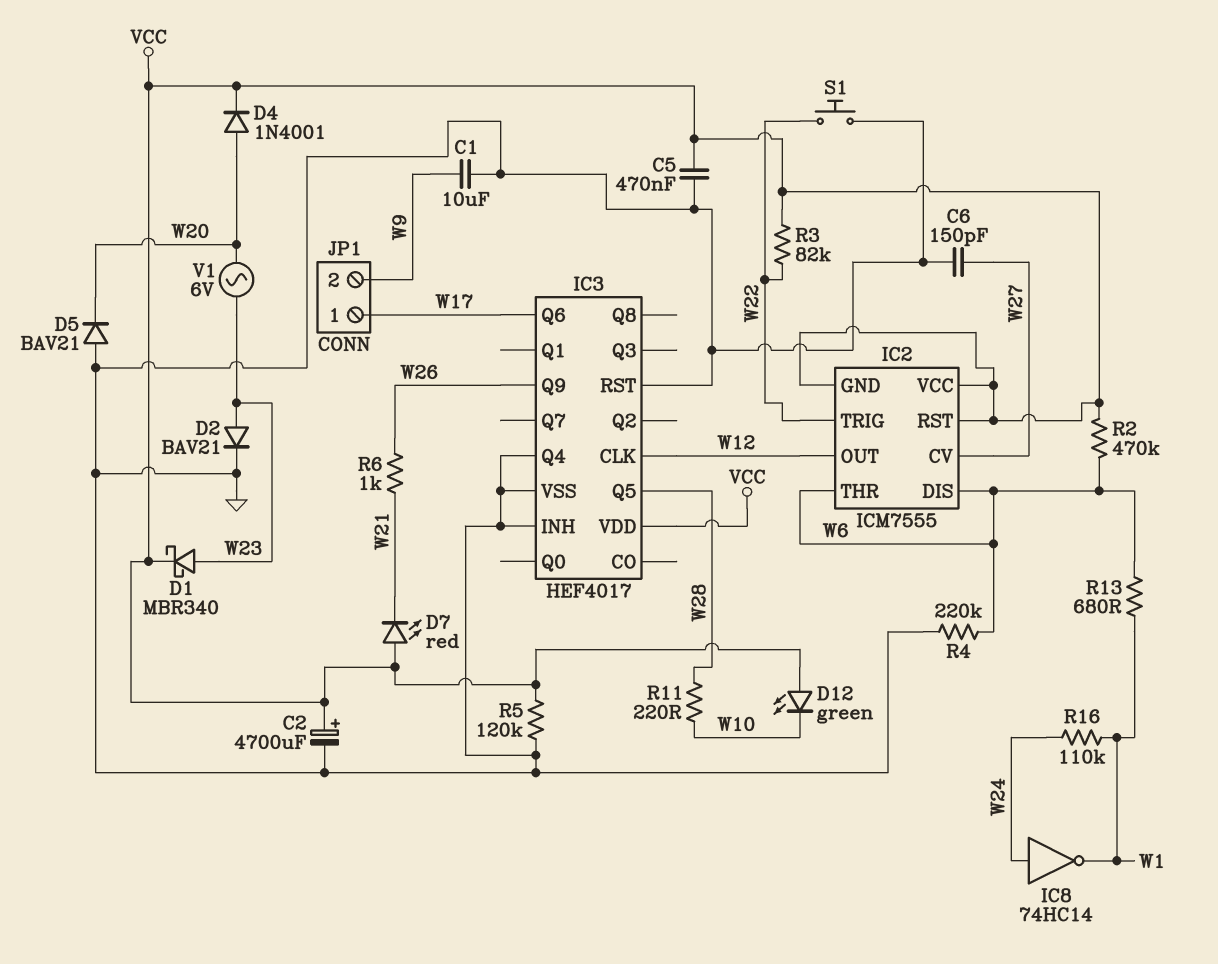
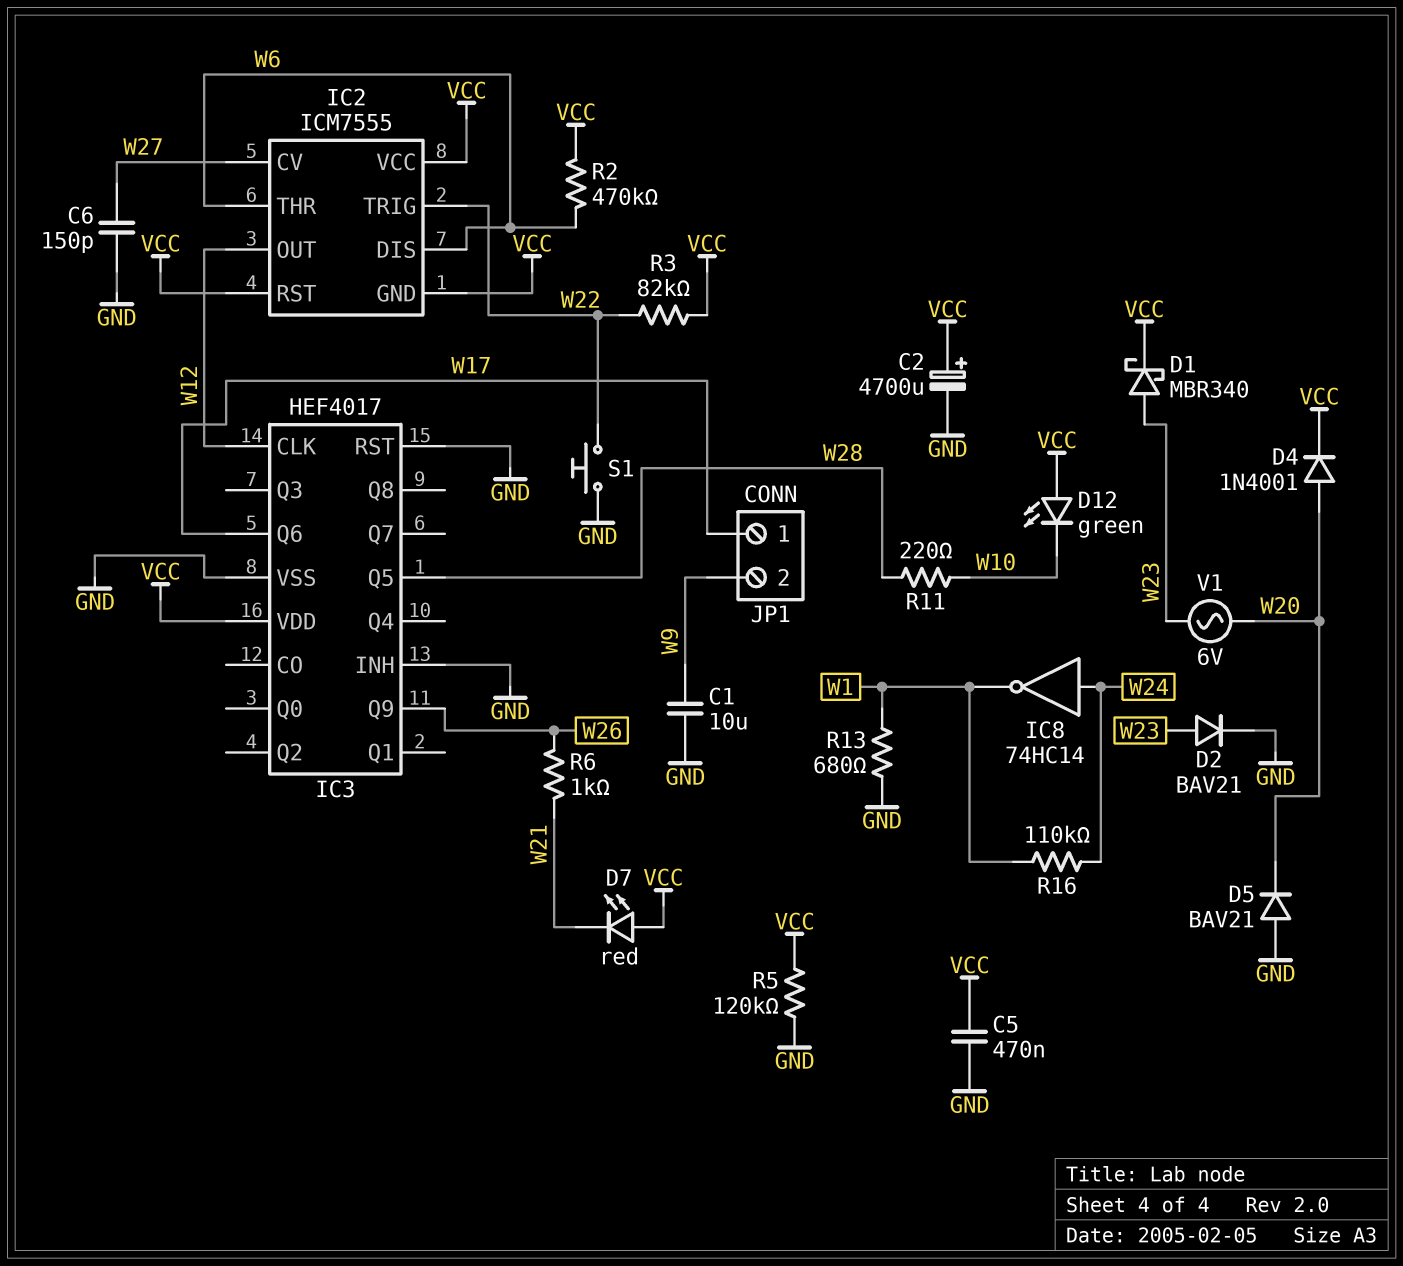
IC3 pin Q4: GND -> none
R4: 220k (GND, W6) -> none
R13: 680 (W1, W6) -> 680 (GND, W1)

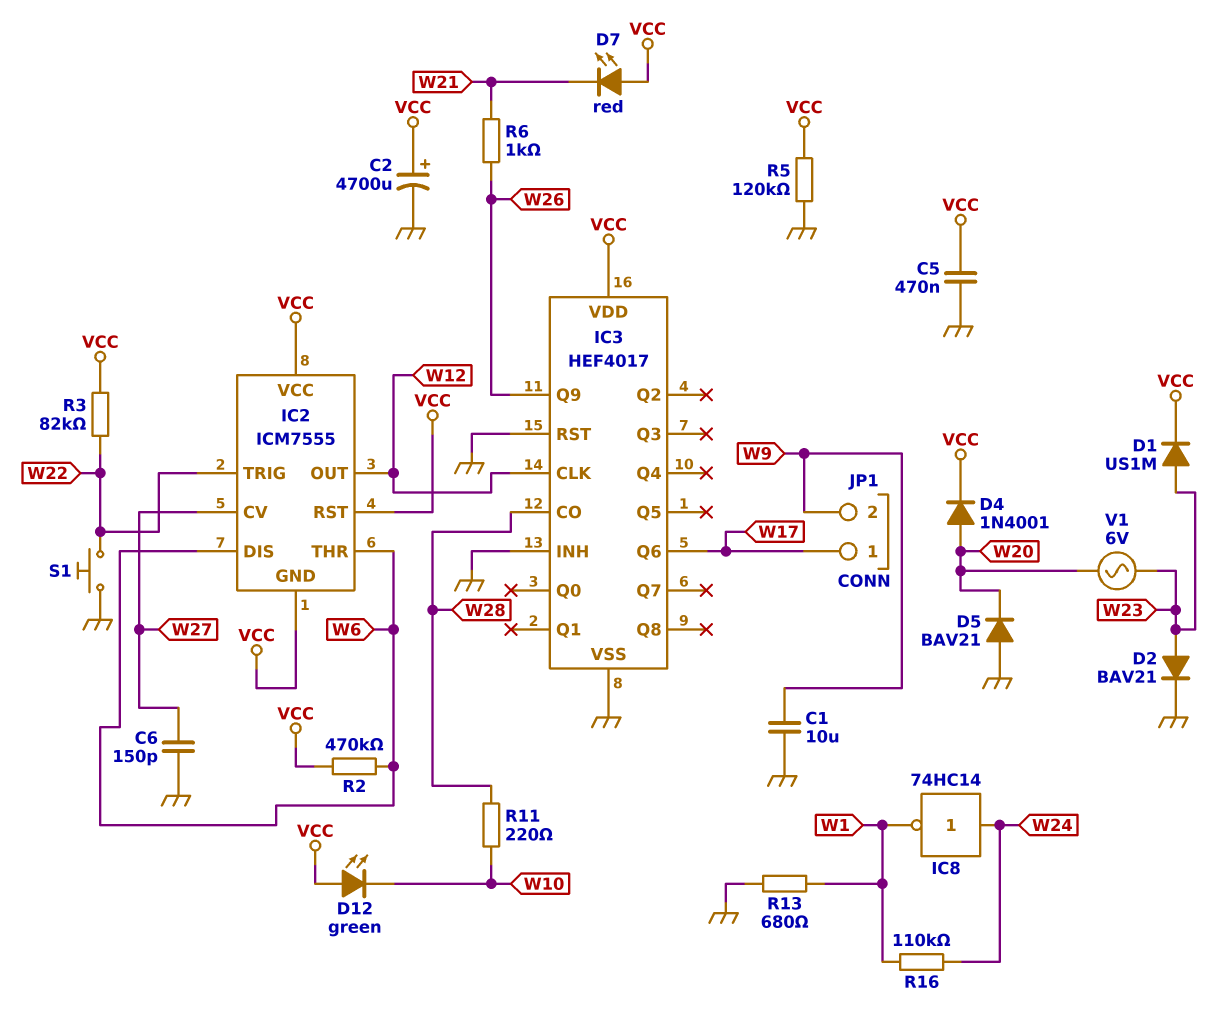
D1: schottky MBR340 (A W23, K VCC) -> diode US1M (A W23, K VCC)
IC3 pin CO: none -> W28
IC3 pin Q5: W28 -> none

